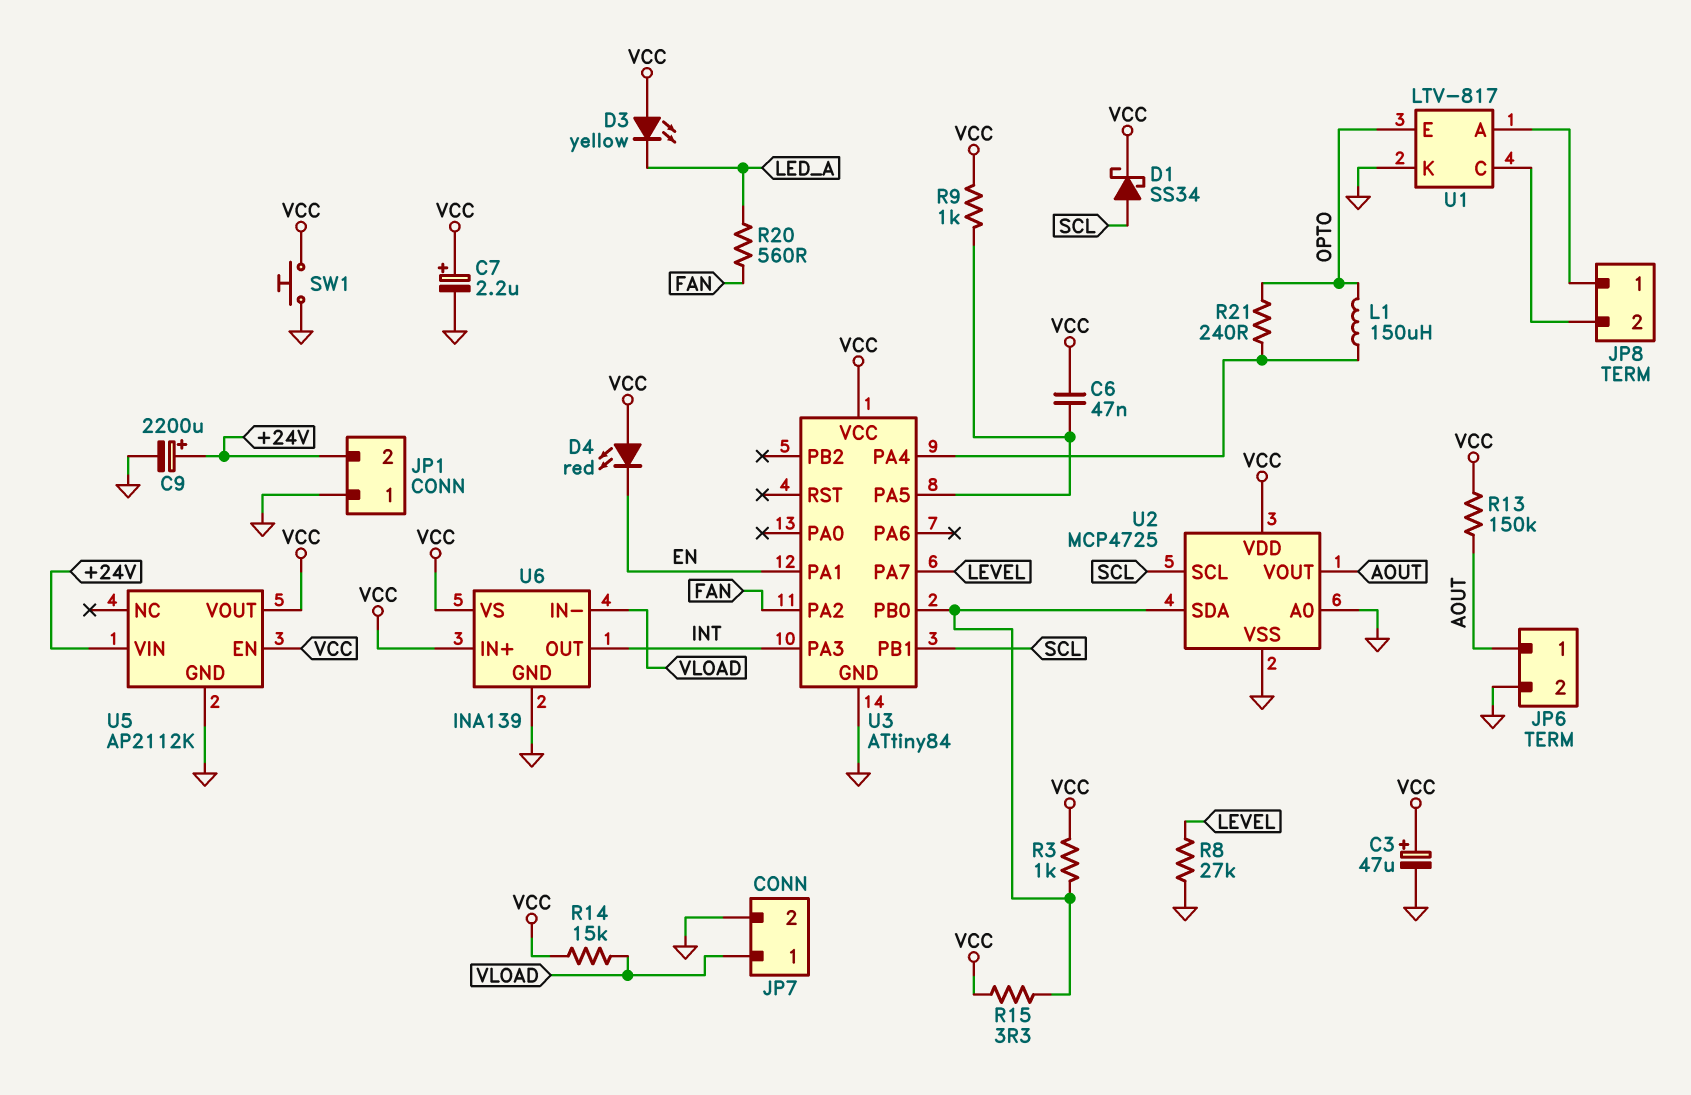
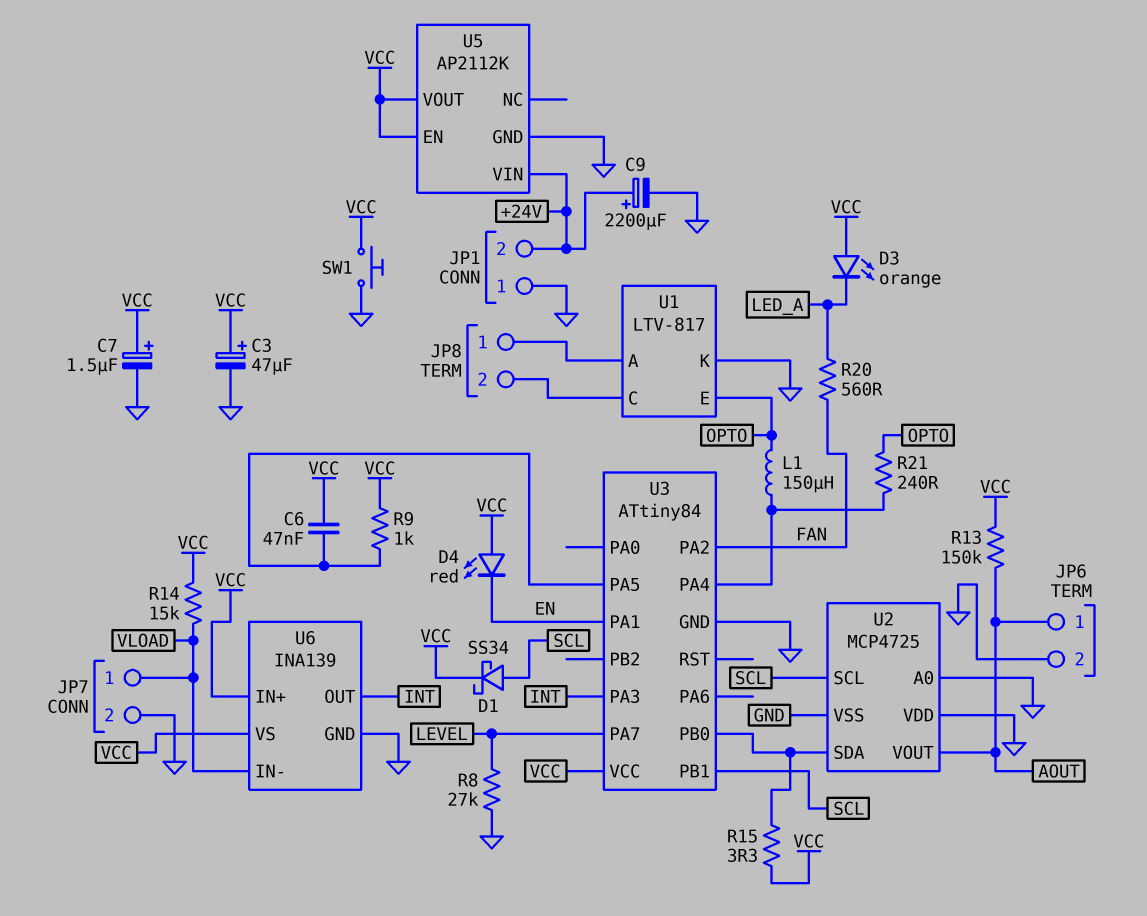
C7: 2.2uF (plus VCC, minus GND) -> 1.5uF (plus VCC, minus GND)
D3: LED yellow (A VCC, K LED_A) -> LED orange (A VCC, K LED_A)
R3: 1k (U2/SDA, VCC) -> none
U2 pin VDD: VCC -> GND

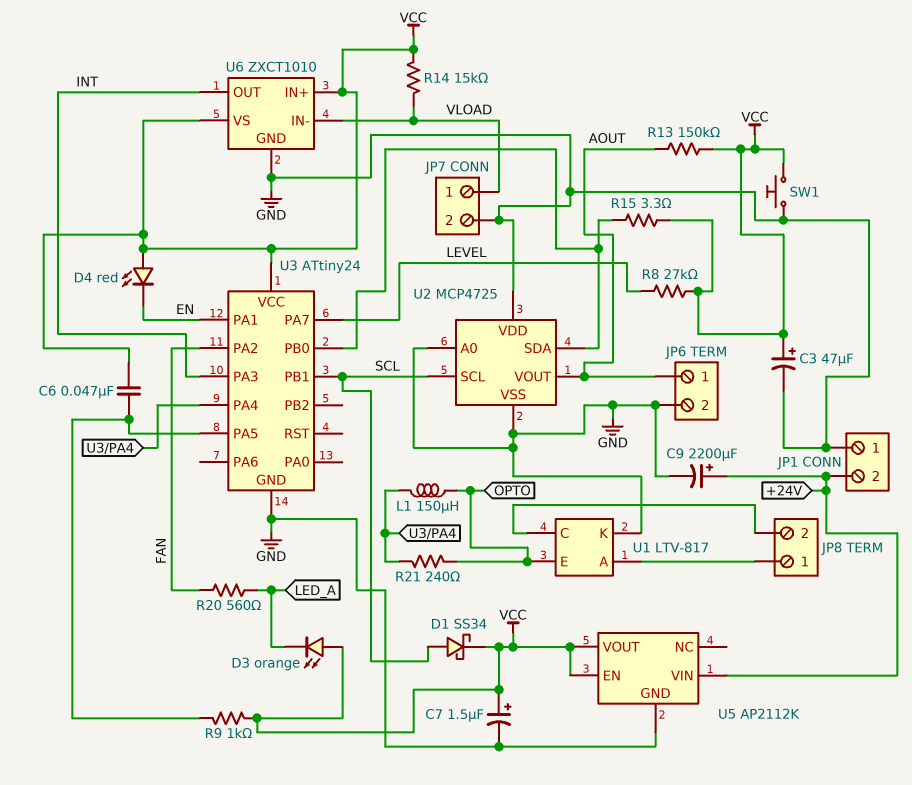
R8: 27k (GND, LEVEL) -> 27k (LEVEL, VCC)
U3: ATtiny84 -> ATtiny24
U6: INA139 -> ZXCT1010

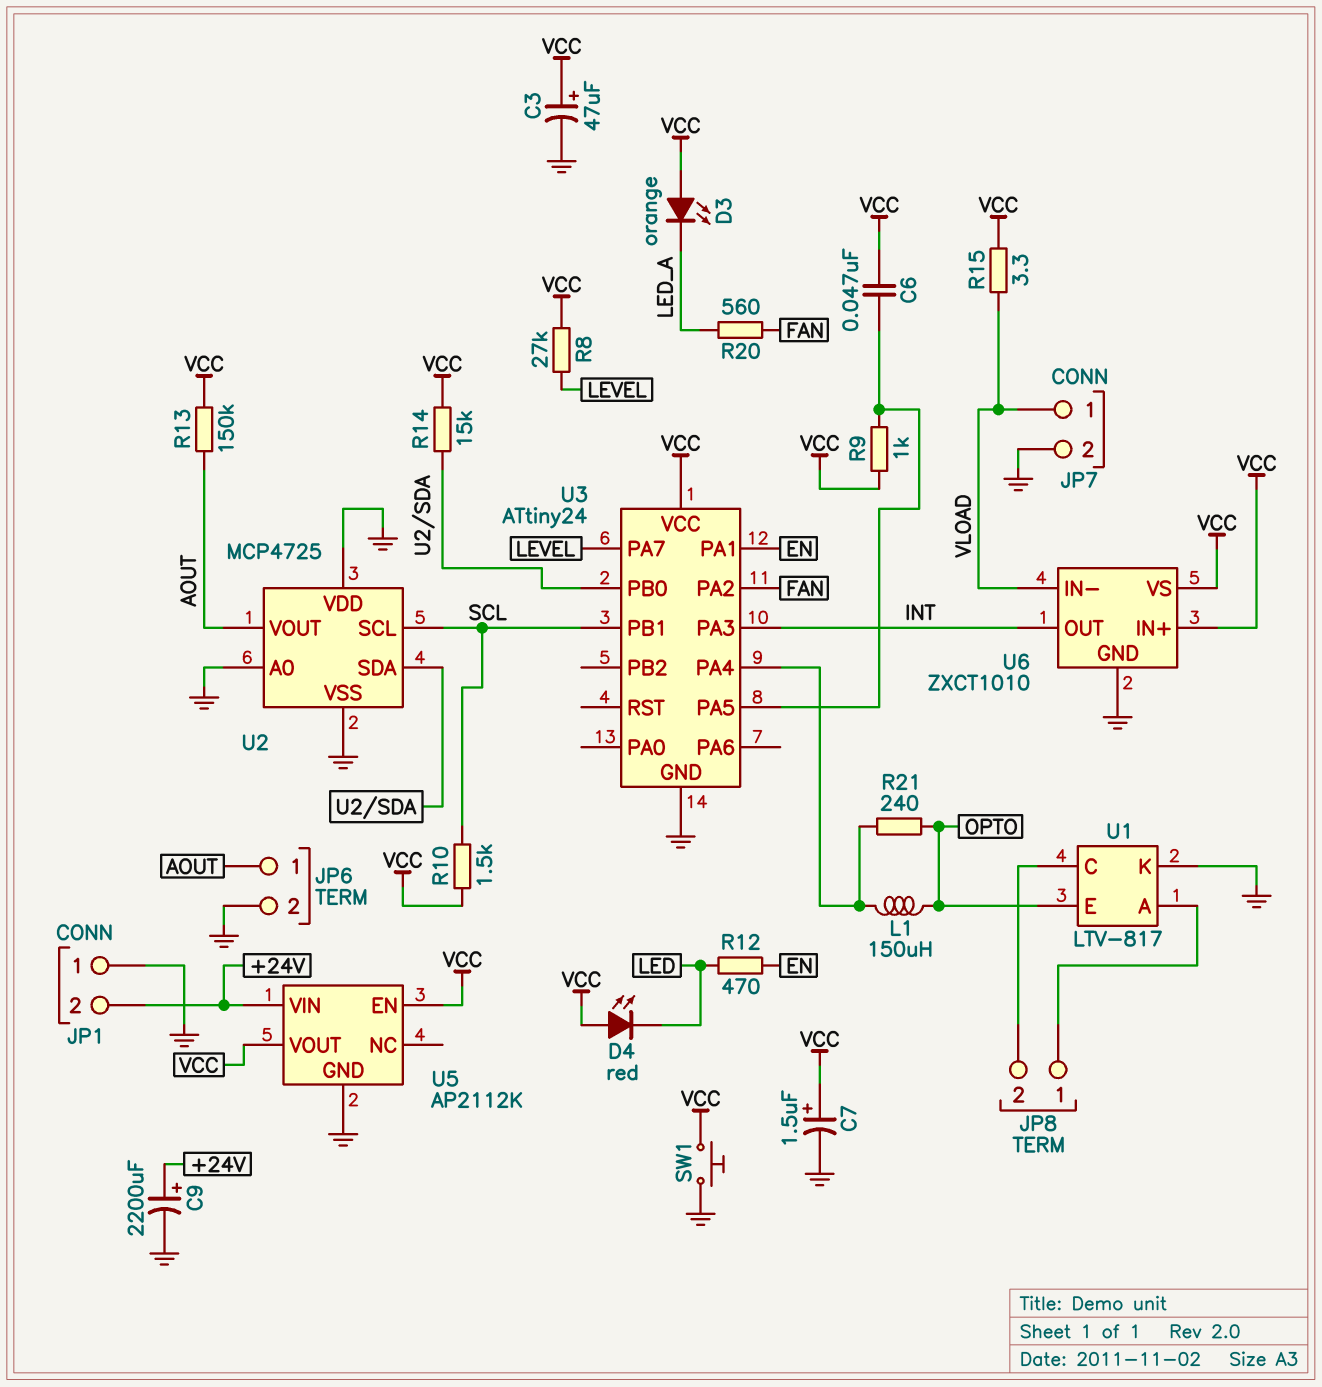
D1: schottky SS34 (A SCL, K VCC) -> none
D4: LED red (A VCC, K EN) -> LED red (A VCC, K LED)
R10: none -> 1.5k (SCL, VCC)
R12: none -> 470 (EN, LED)
R14: 15k (VCC, VLOAD) -> 15k (U2/SDA, VCC)
R15: 3.3 (U2/SDA, VCC) -> 3.3 (VCC, VLOAD)

